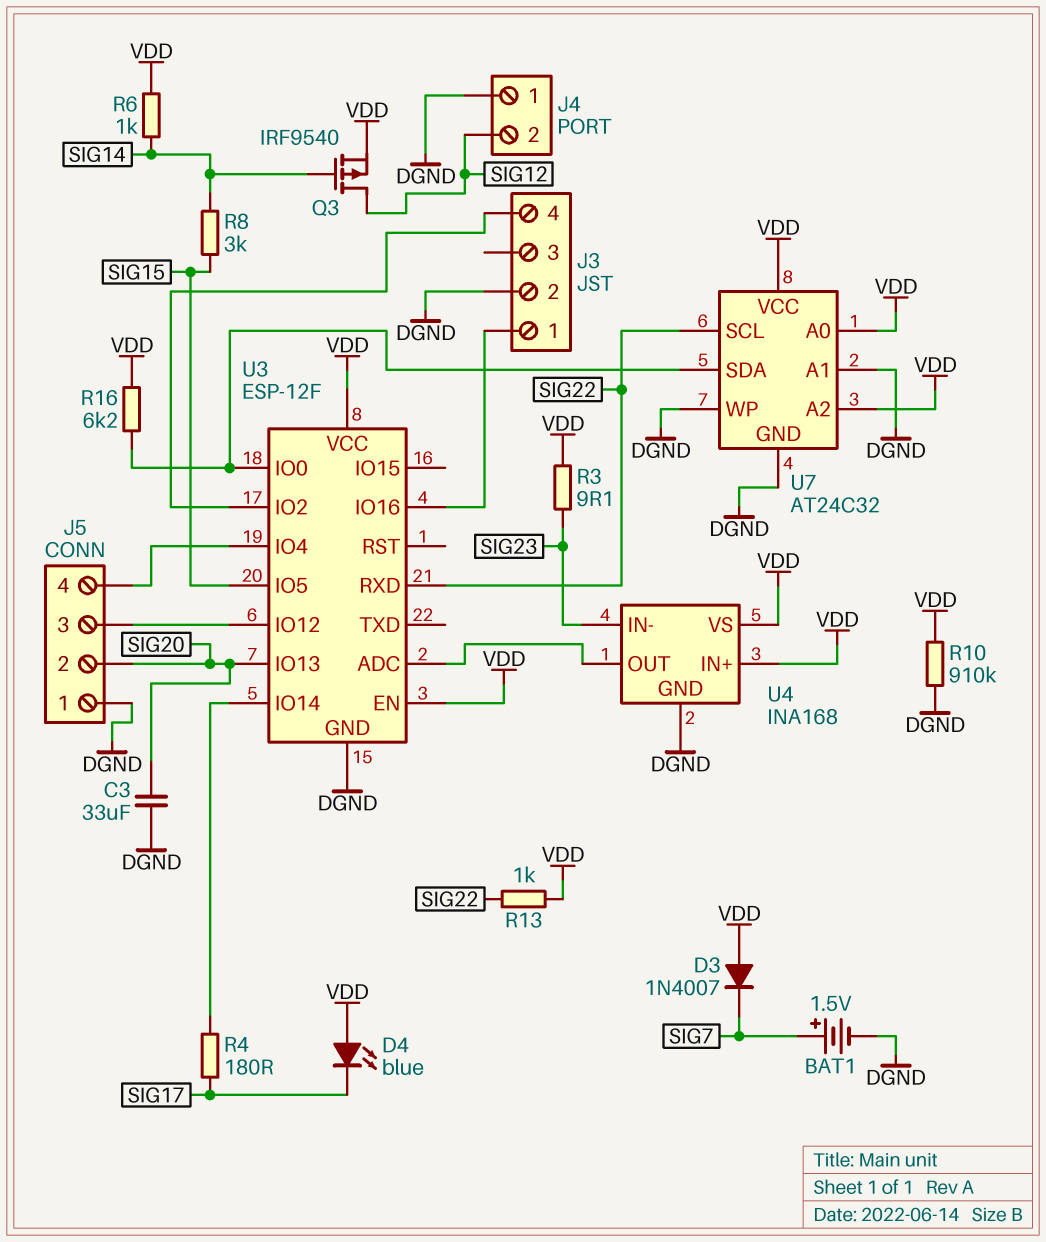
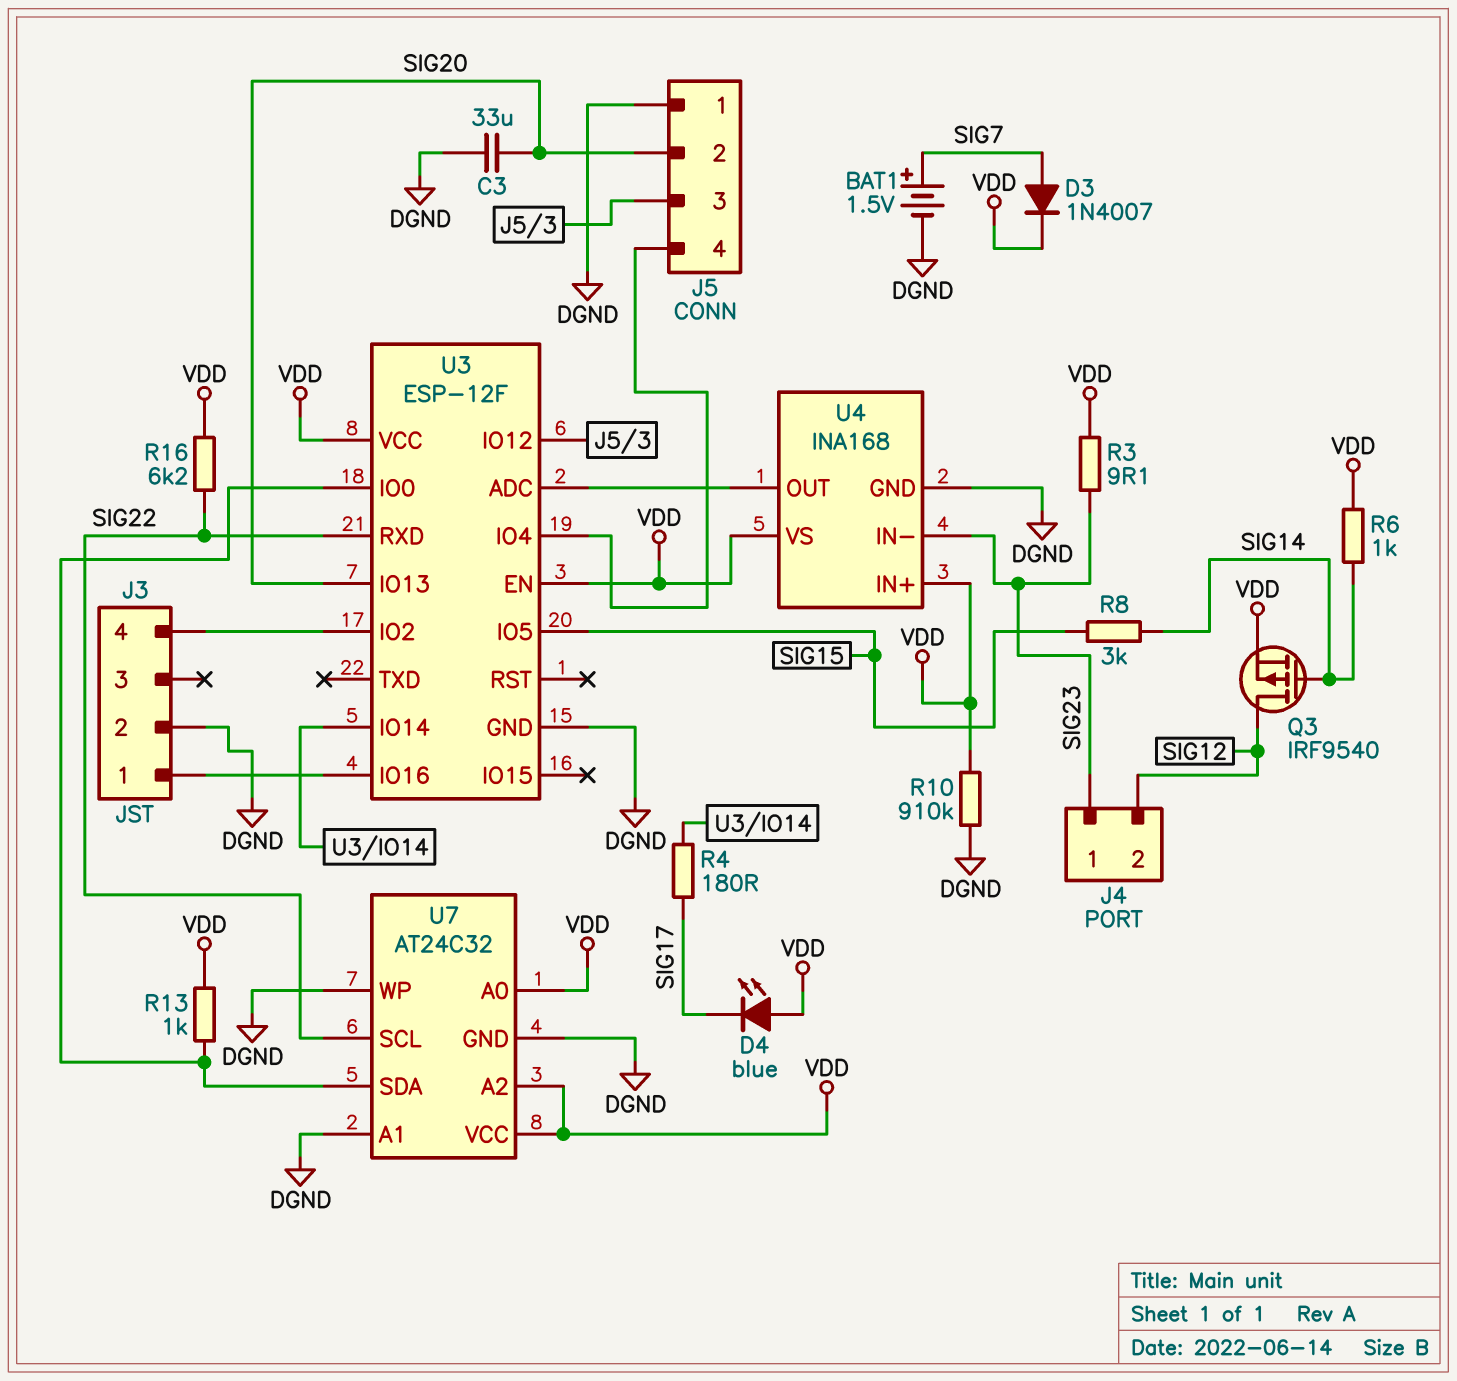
D3: diode 1N4007 (A VDD, K SIG7) -> diode 1N4007 (A SIG7, K VDD)
J4 pin 1: DGND -> SIG23
R13: 1k (SIG22, VDD) -> 1k (U3/IO0, VDD)
R16: 6.2k (U3/IO0, VDD) -> 6.2k (SIG22, VDD)

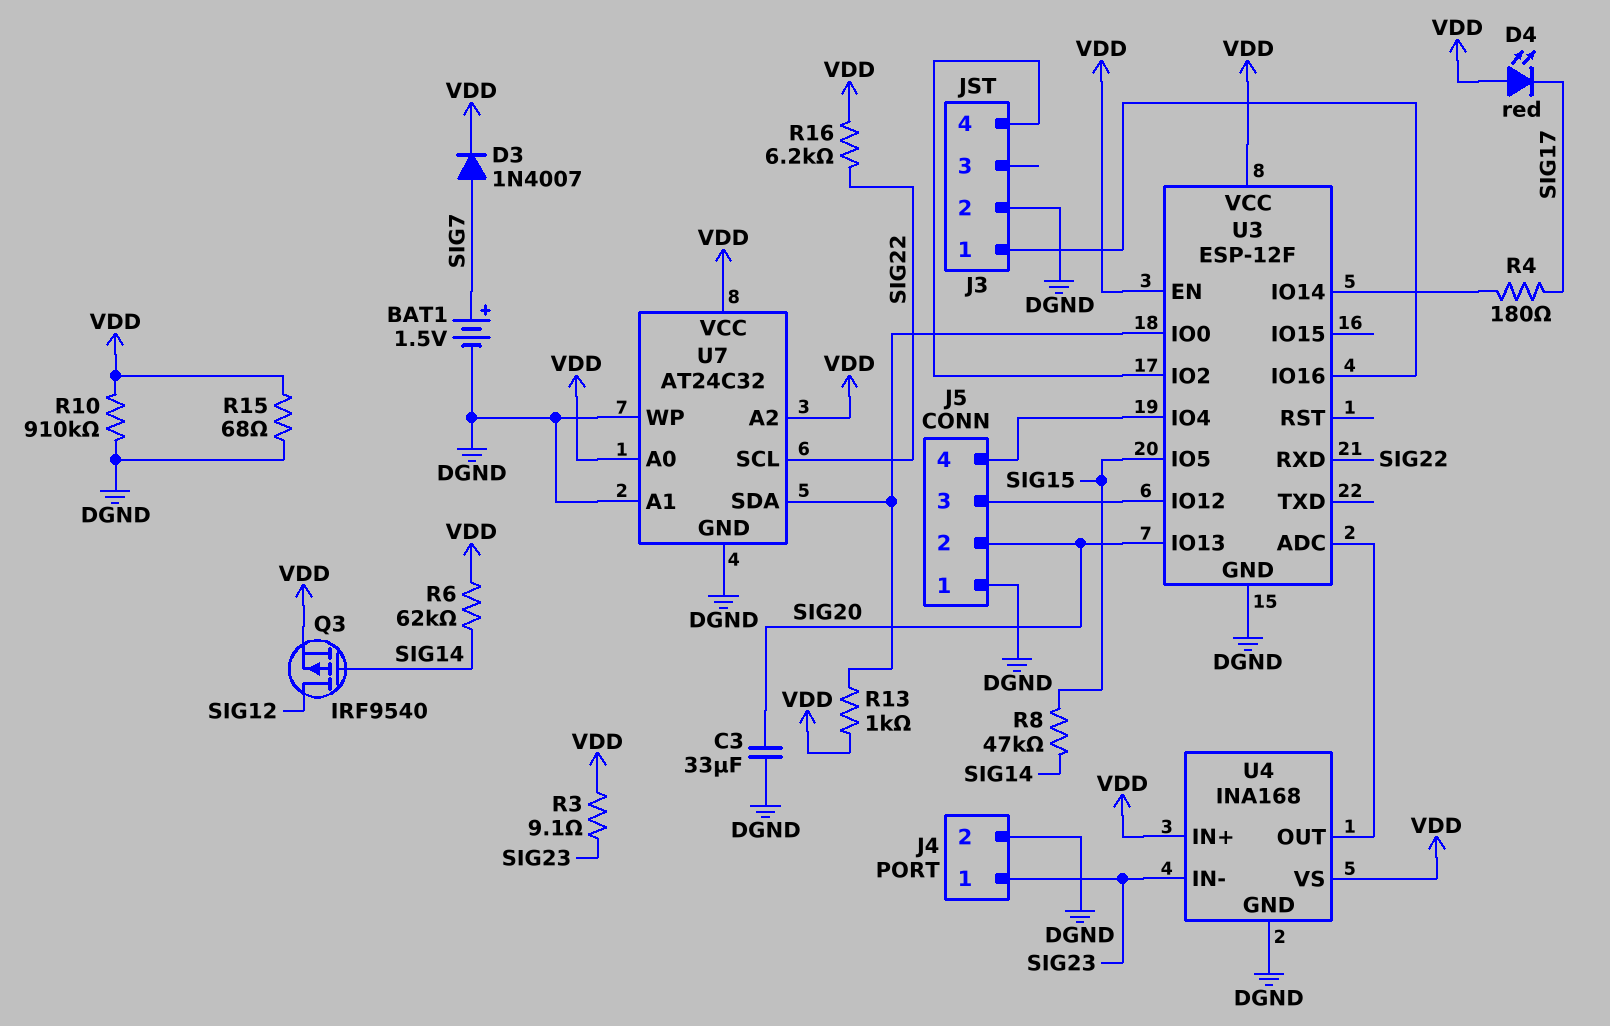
D4: LED blue (A VDD, K SIG17) -> LED red (A VDD, K SIG17)
J4 pin 2: SIG12 -> DGND
R6: 1k (SIG14, VDD) -> 62k (SIG14, VDD)
R8: 3k (SIG14, SIG15) -> 47k (SIG14, SIG15)
R15: none -> 68 (DGND, VDD)

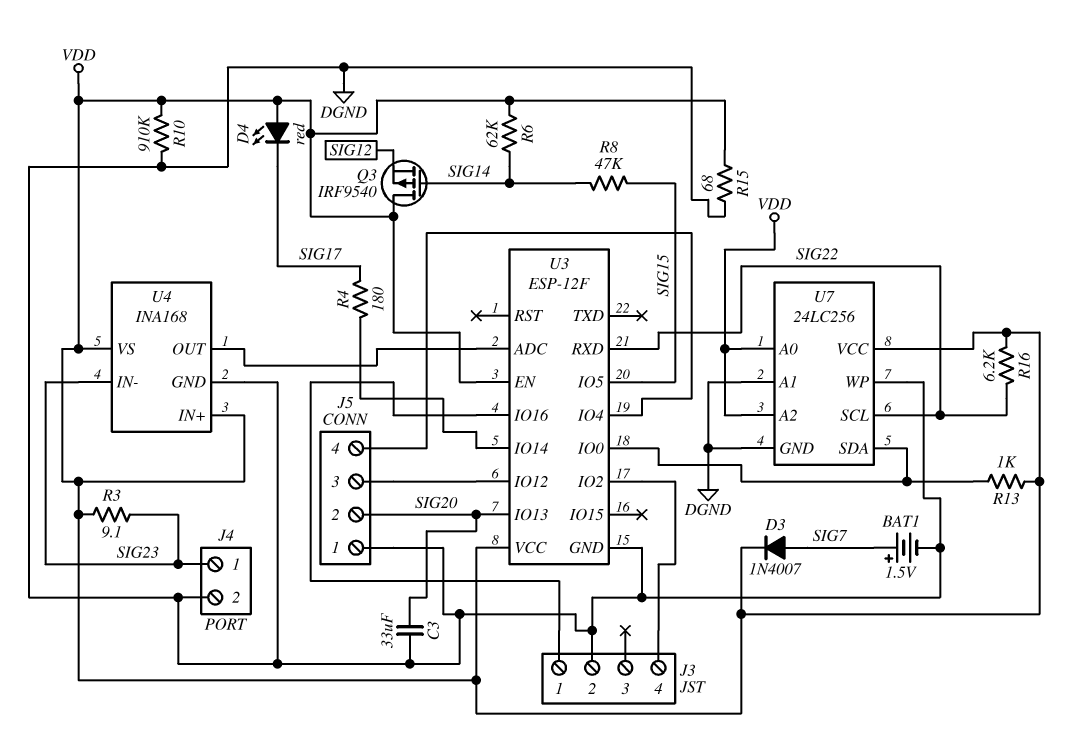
Q3: PMOS IRF9540 (G SIG14, D SIG12, S VDD) -> PMOS IRF9540 (G SIG14, D VDD, S SIG12)
U7: AT24C32 -> 24LC256

